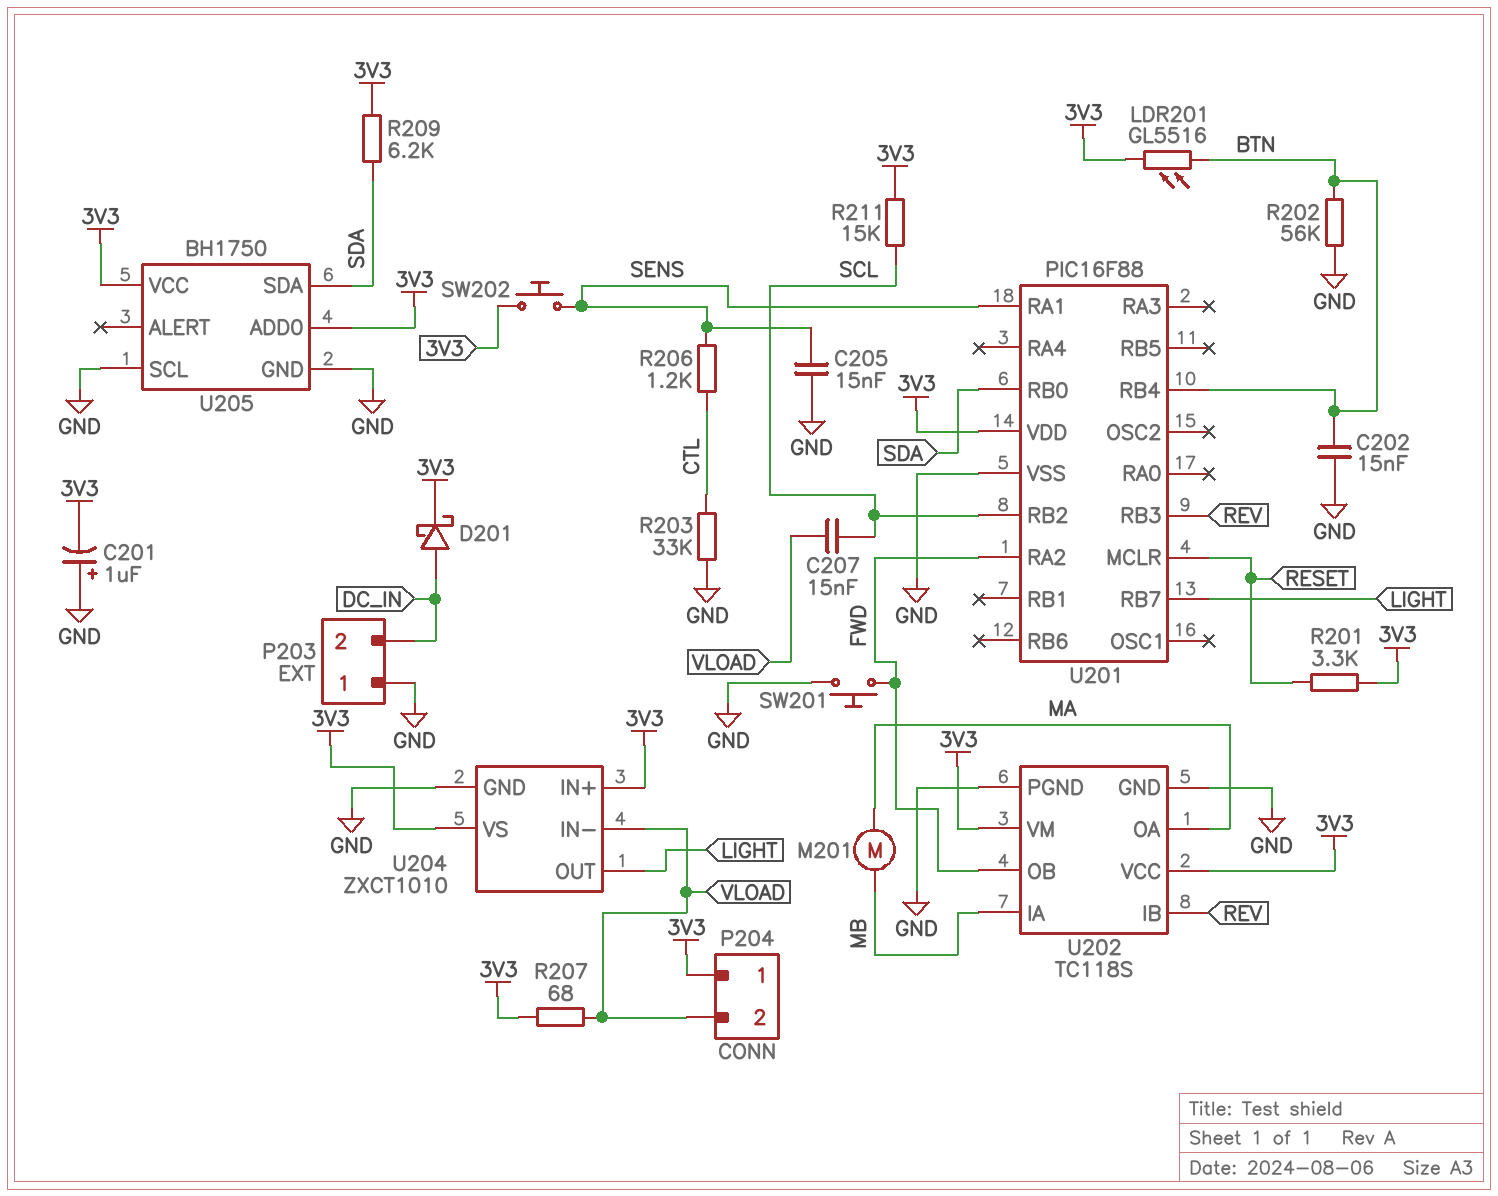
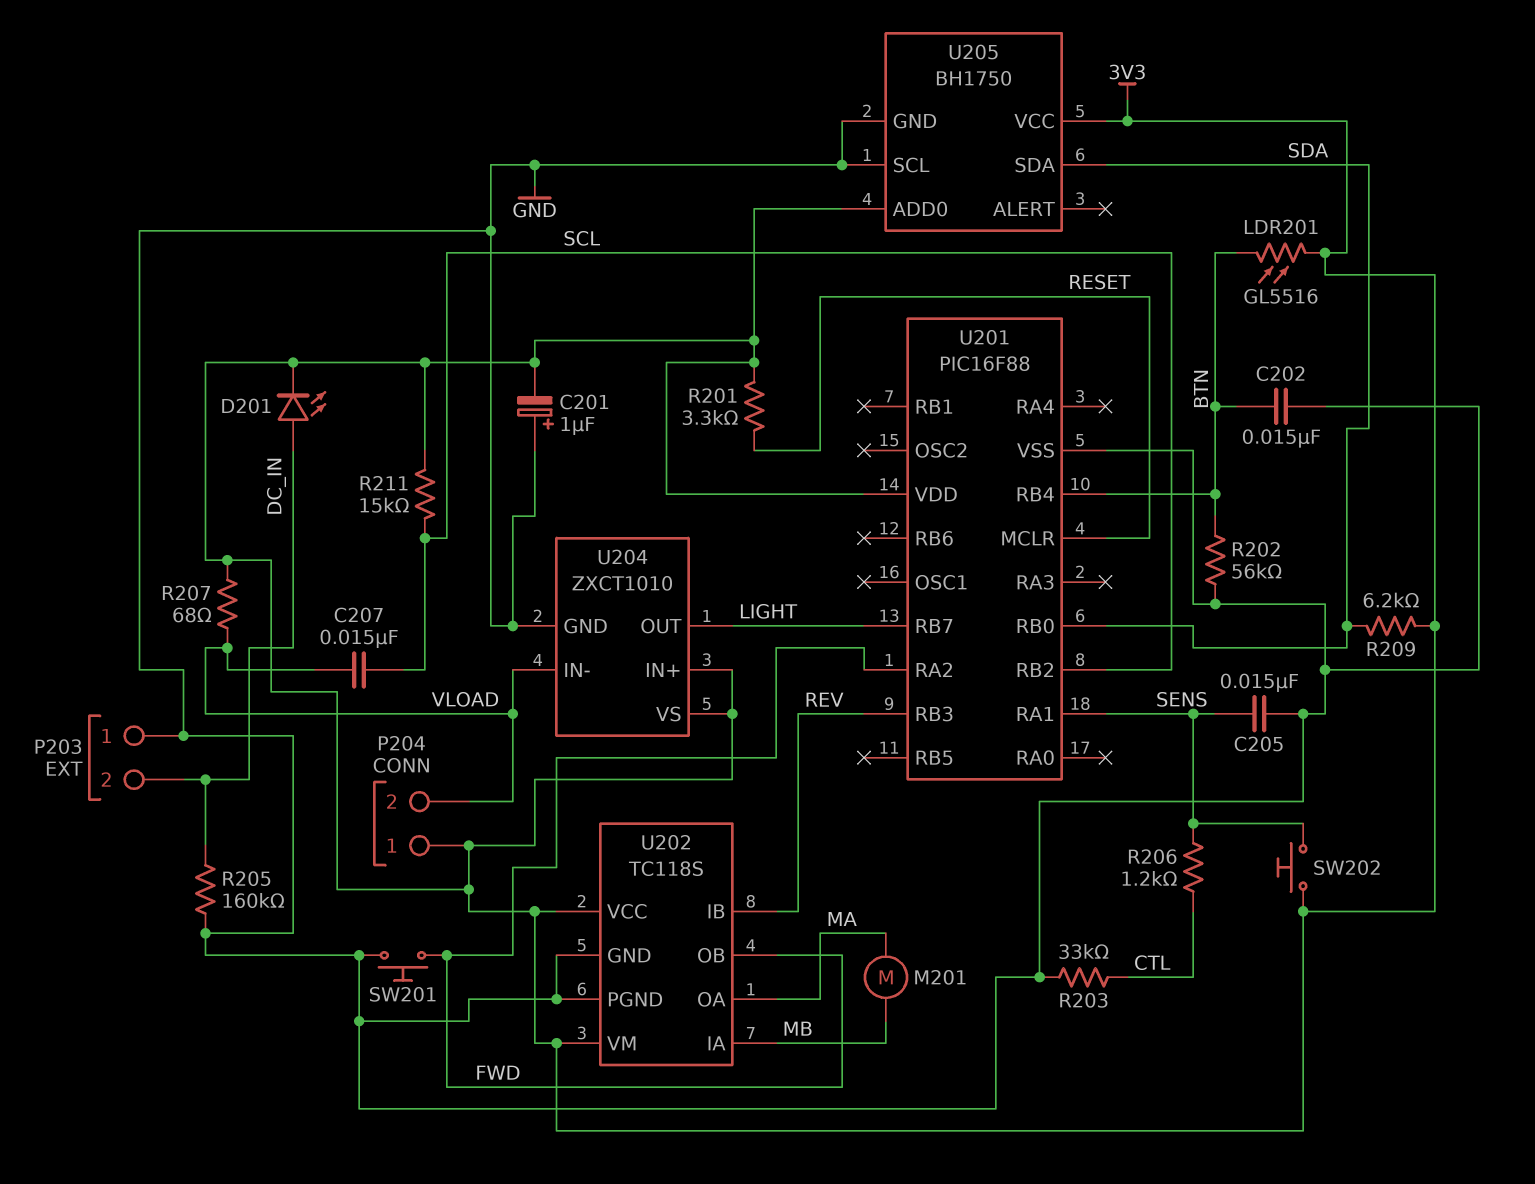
D201: schottky (A DC_IN, K 3V3) -> LED (A DC_IN, K 3V3)
R205: none -> 160k (DC_IN, GND)

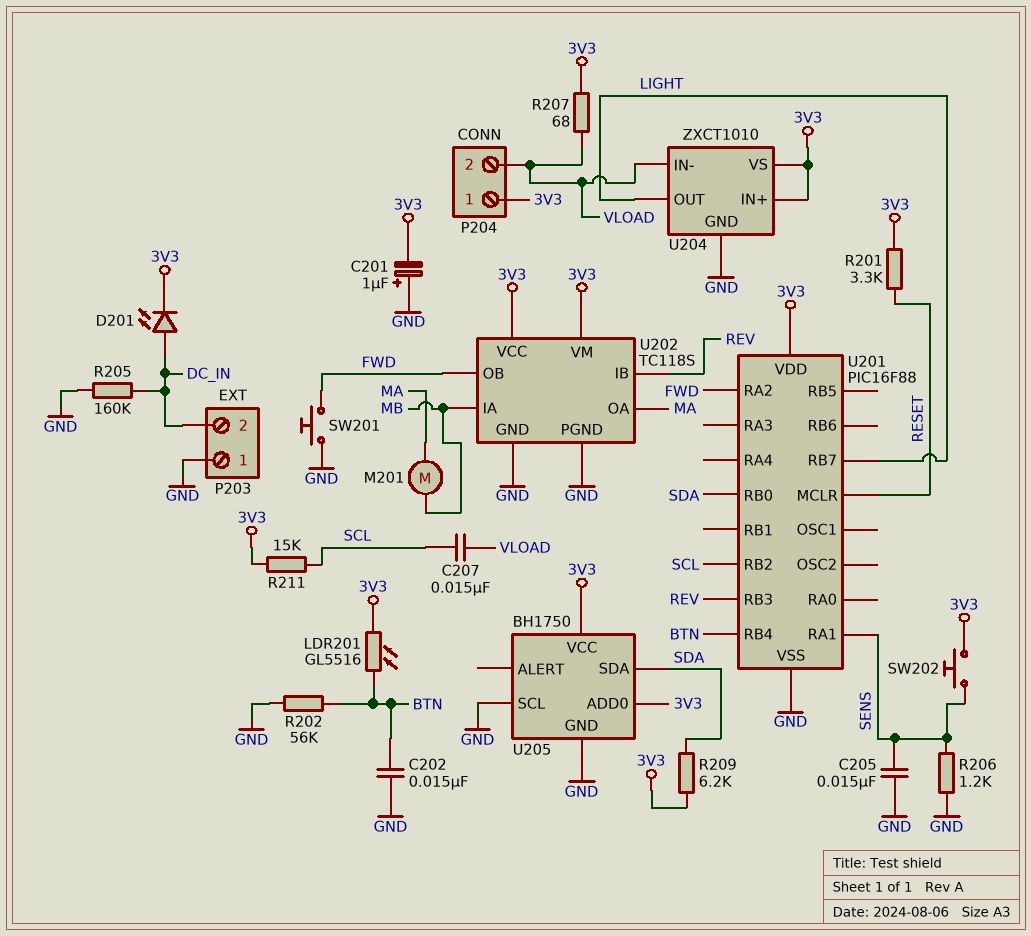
R203: 33k (CTL, GND) -> none
R206: 1.2k (CTL, SENS) -> 1.2k (GND, SENS)

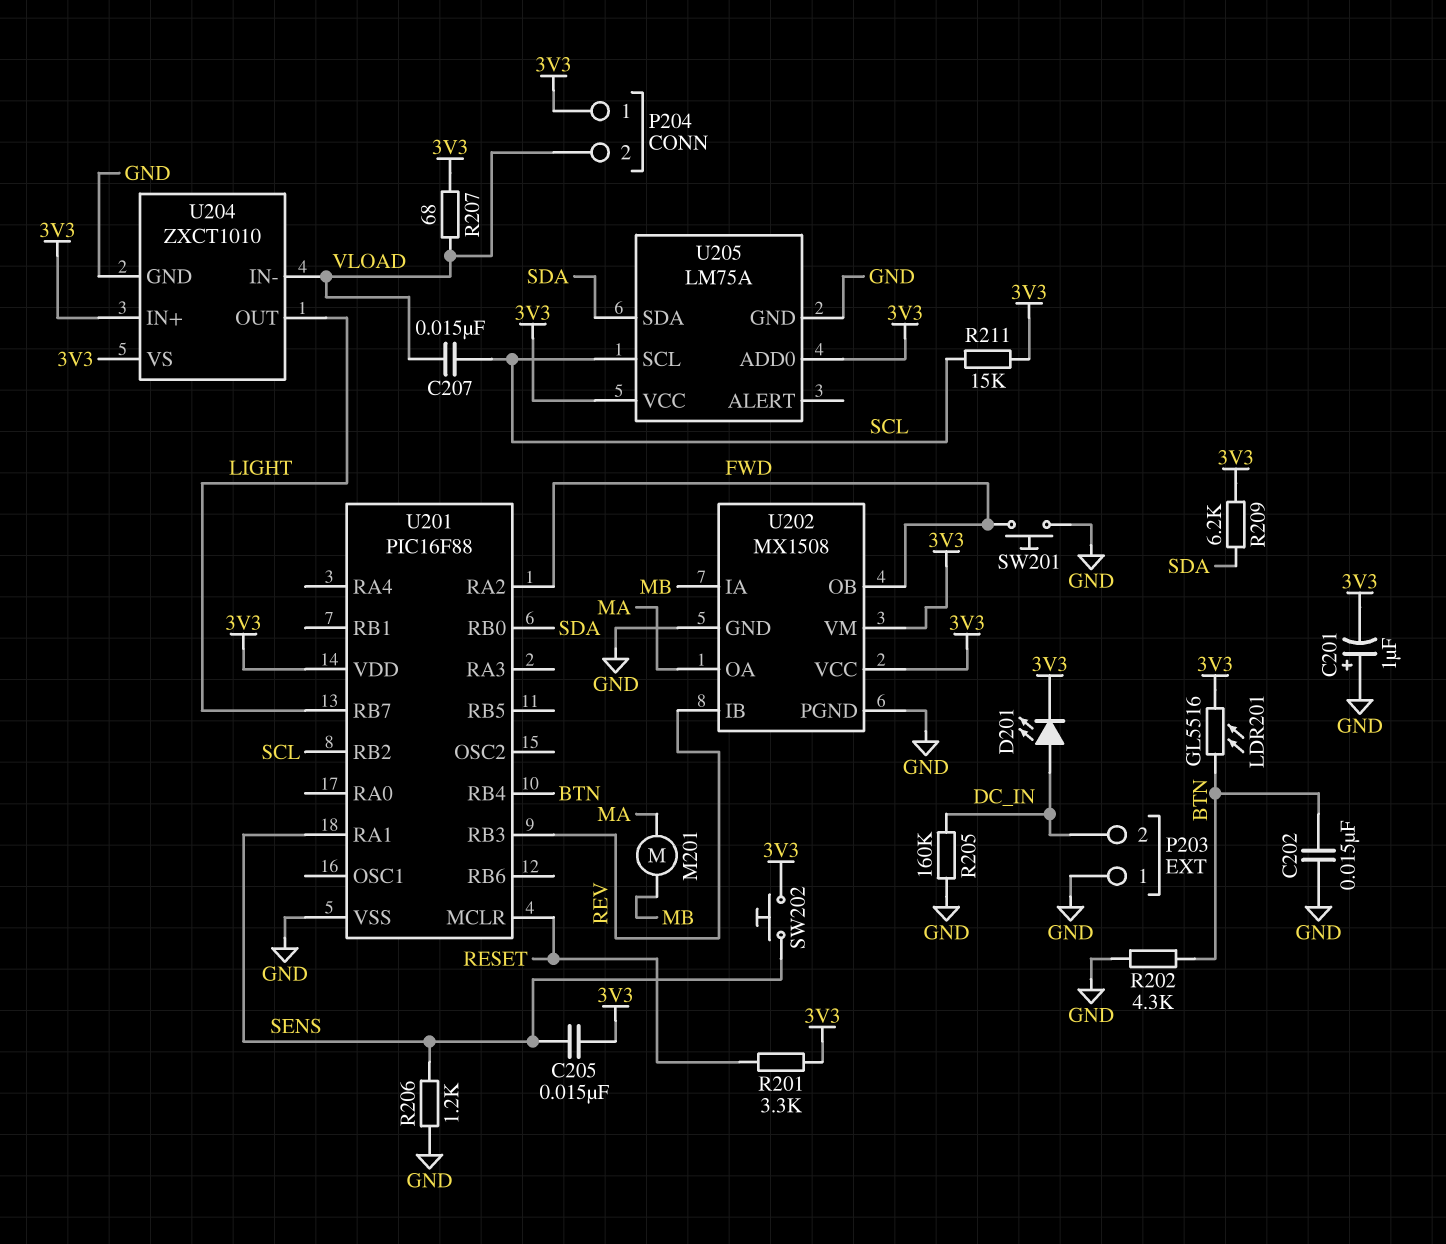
C205: 15nF (GND, SENS) -> 15nF (3V3, SENS)
R202: 56k (BTN, GND) -> 4.3k (BTN, GND)
U202: TC118S -> MX1508
U205: BH1750 -> LM75A
U205 pin SCL: GND -> SCL

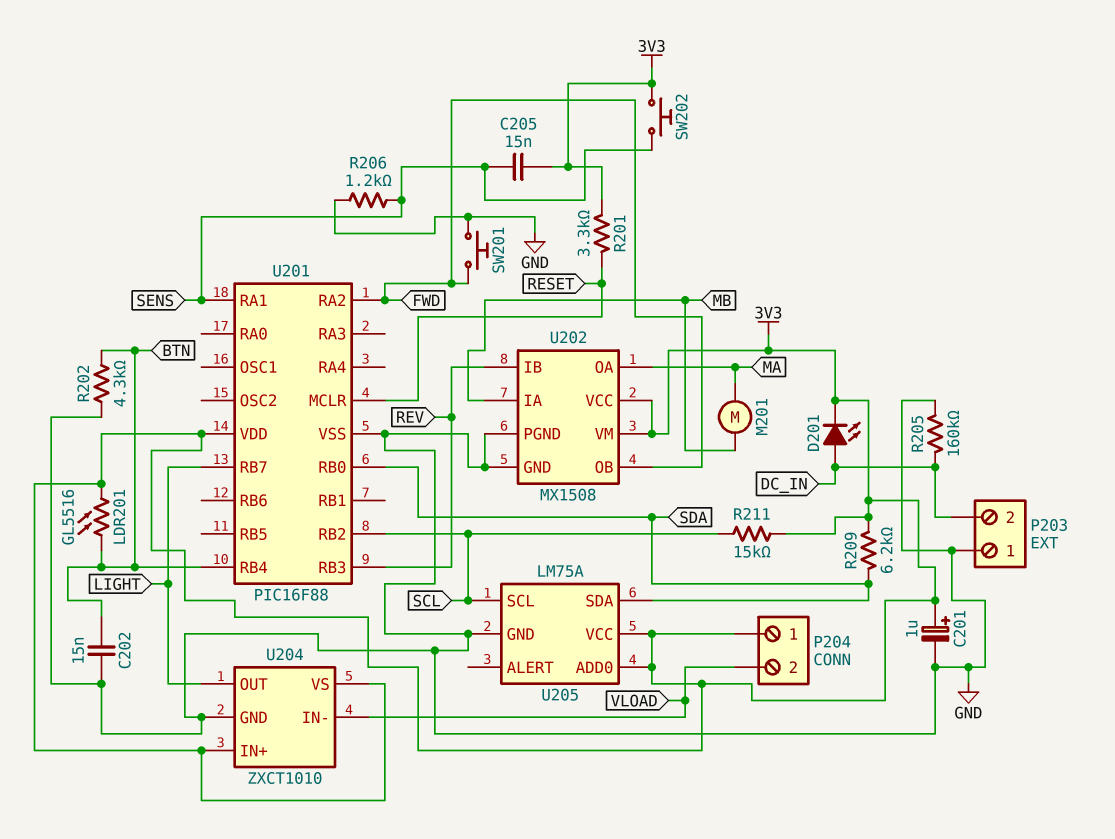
C201: 1uF (plus GND, minus 3V3) -> 1uF (plus 3V3, minus GND)
C207: 15nF (SCL, VLOAD) -> none
R207: 68 (3V3, VLOAD) -> none

